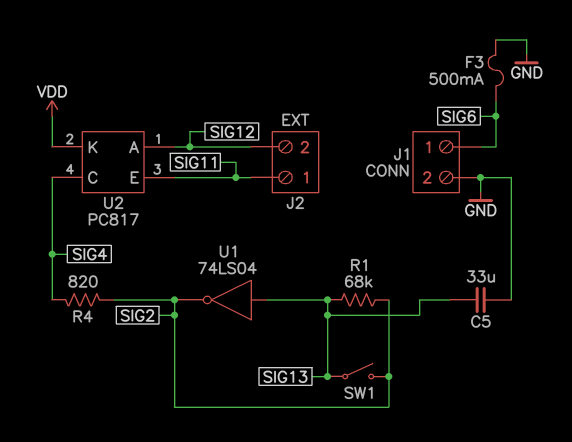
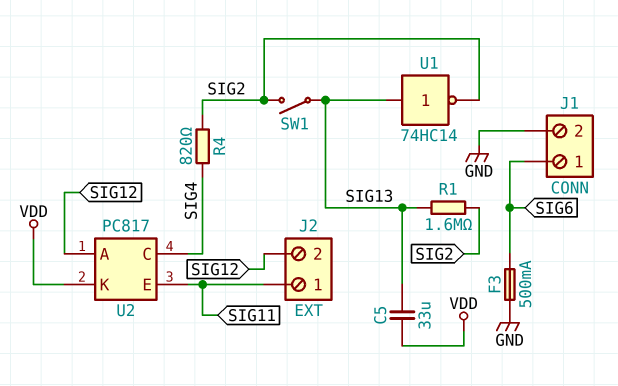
C5: 33uF (GND, SIG13) -> 33uF (SIG13, VDD)
R1: 68k (SIG2, SIG13) -> 1.6M (SIG2, SIG13)
U1: NOT 74LS04 (in SIG13, out SIG2) -> NOT 74HC14 (in SIG13, out SIG2)

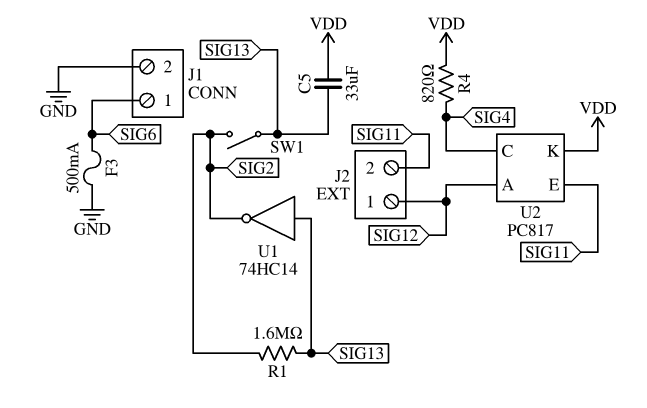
J2 pin 1: SIG11 -> SIG12
J2 pin 2: SIG12 -> SIG11
R4: 820 (SIG2, SIG4) -> 820 (SIG4, VDD)

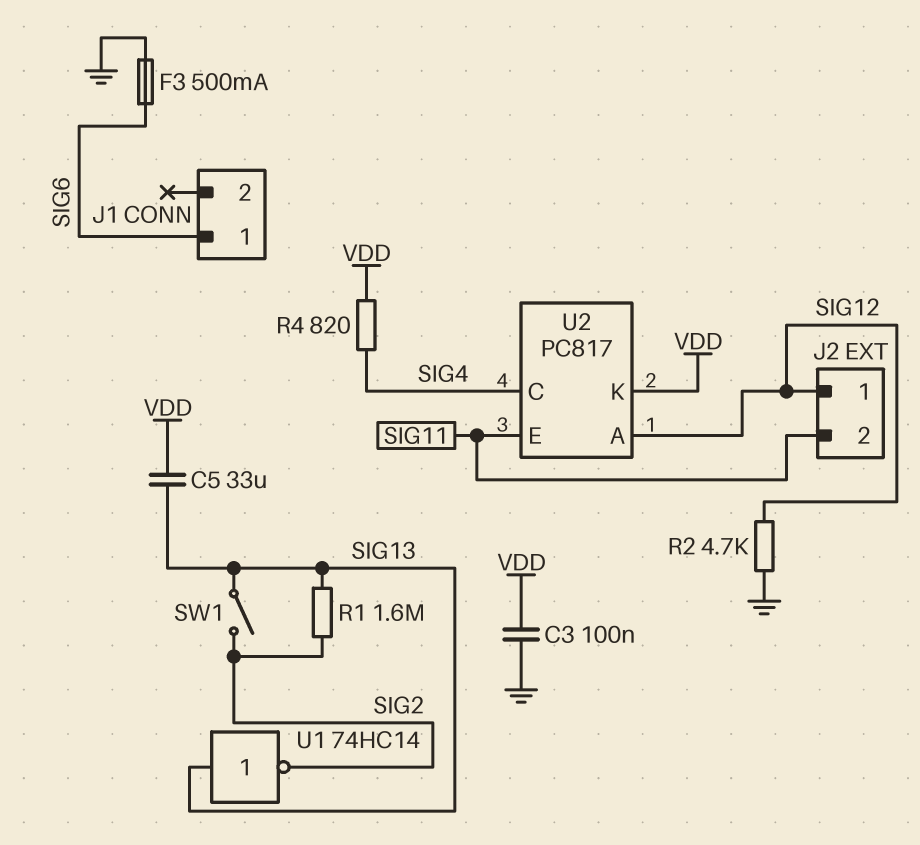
C3: none -> 100nF (GND, VDD)
J1 pin 2: GND -> none
R2: none -> 4.7k (GND, SIG12)

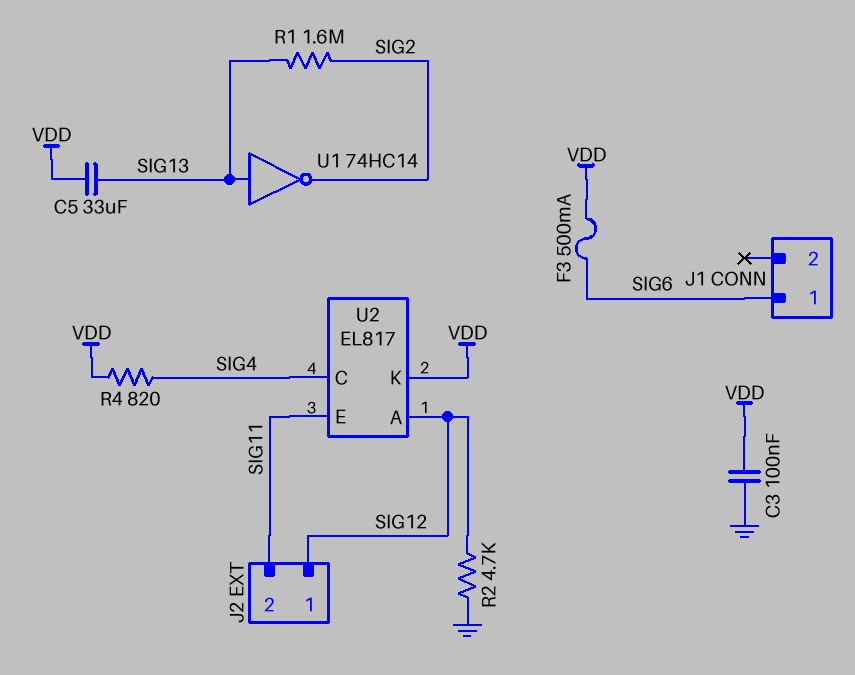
F3: 500mA (GND, SIG6) -> 500mA (SIG6, VDD)
SW1: switch (SIG2, SIG13) -> none
U2: PC817 -> EL817

